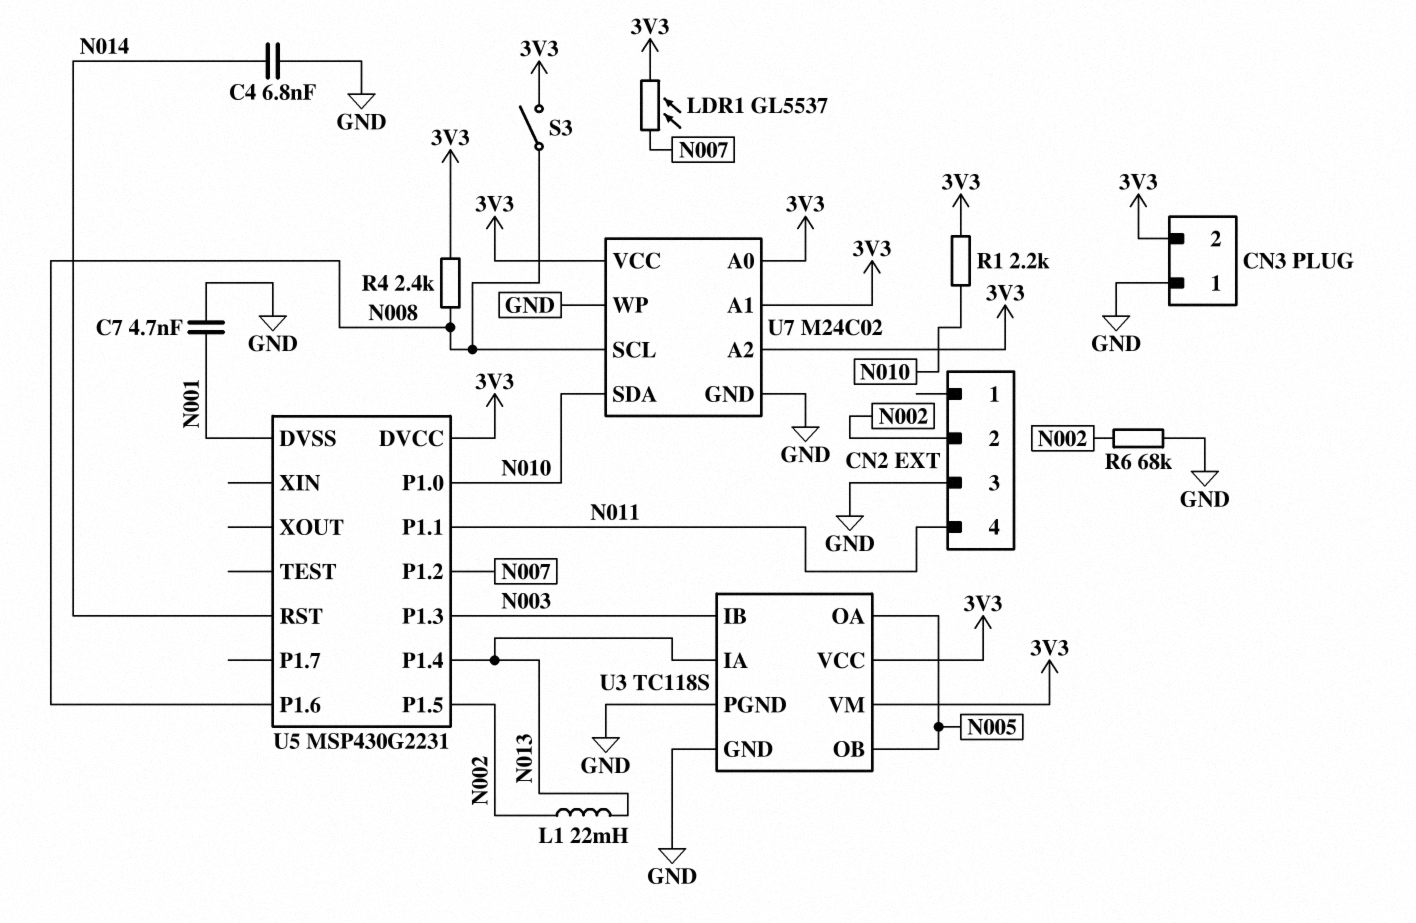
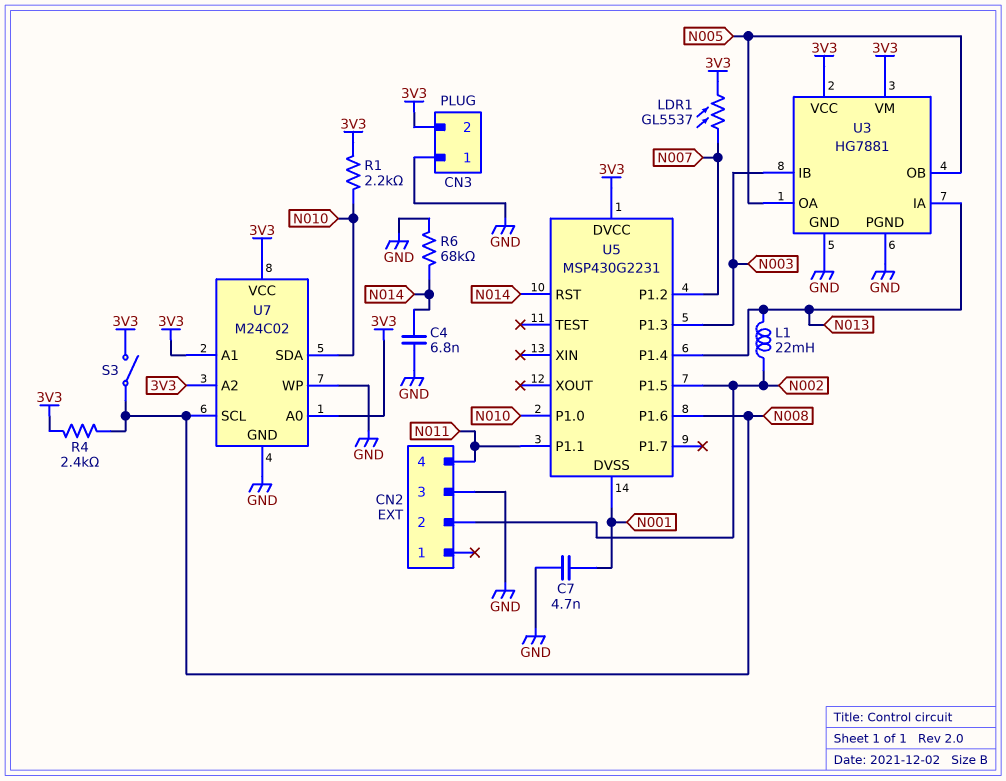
R6: 68k (GND, N002) -> 68k (GND, N014)
U3: TC118S -> HG7881

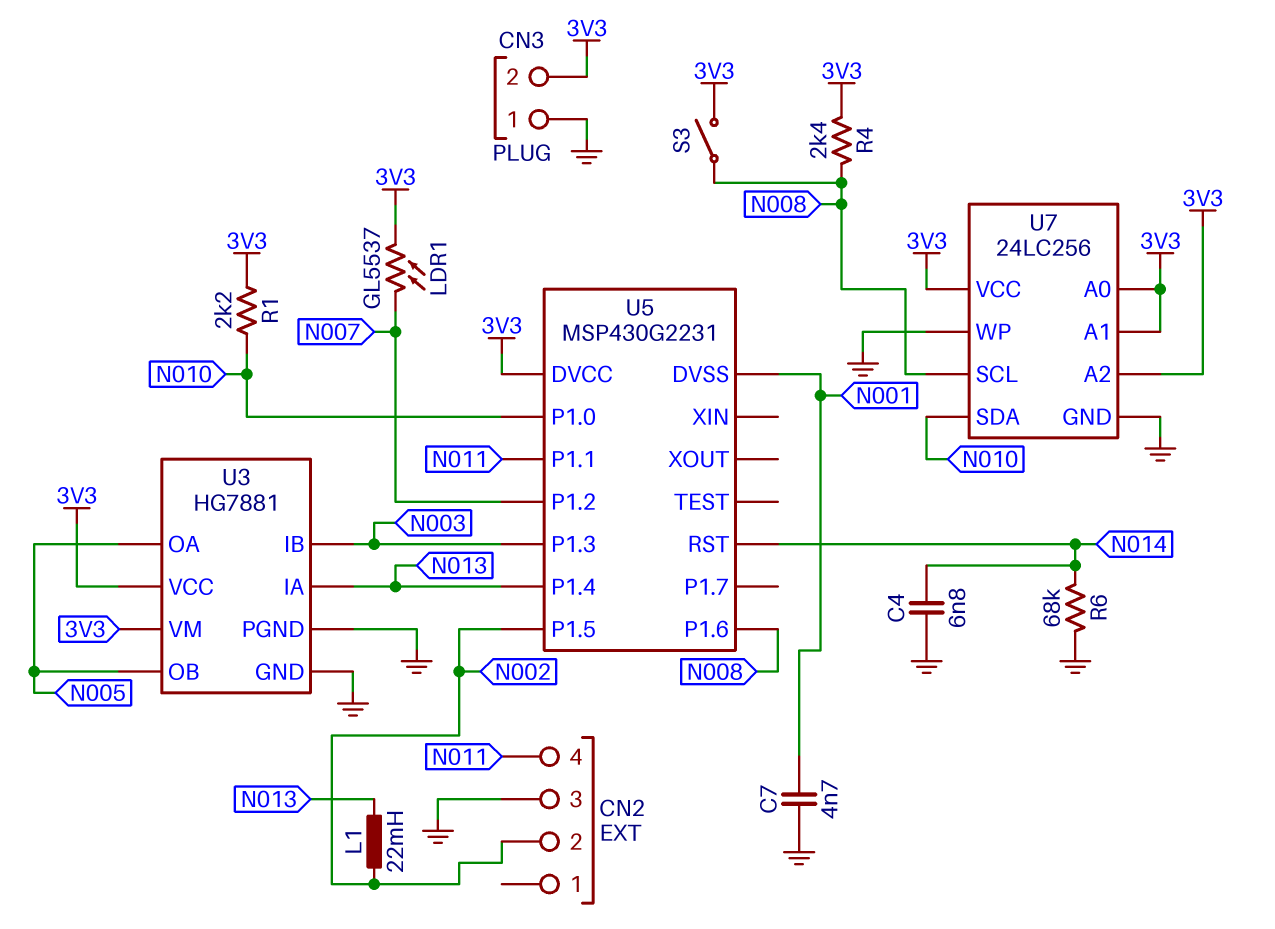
U7: M24C02 -> 24LC256

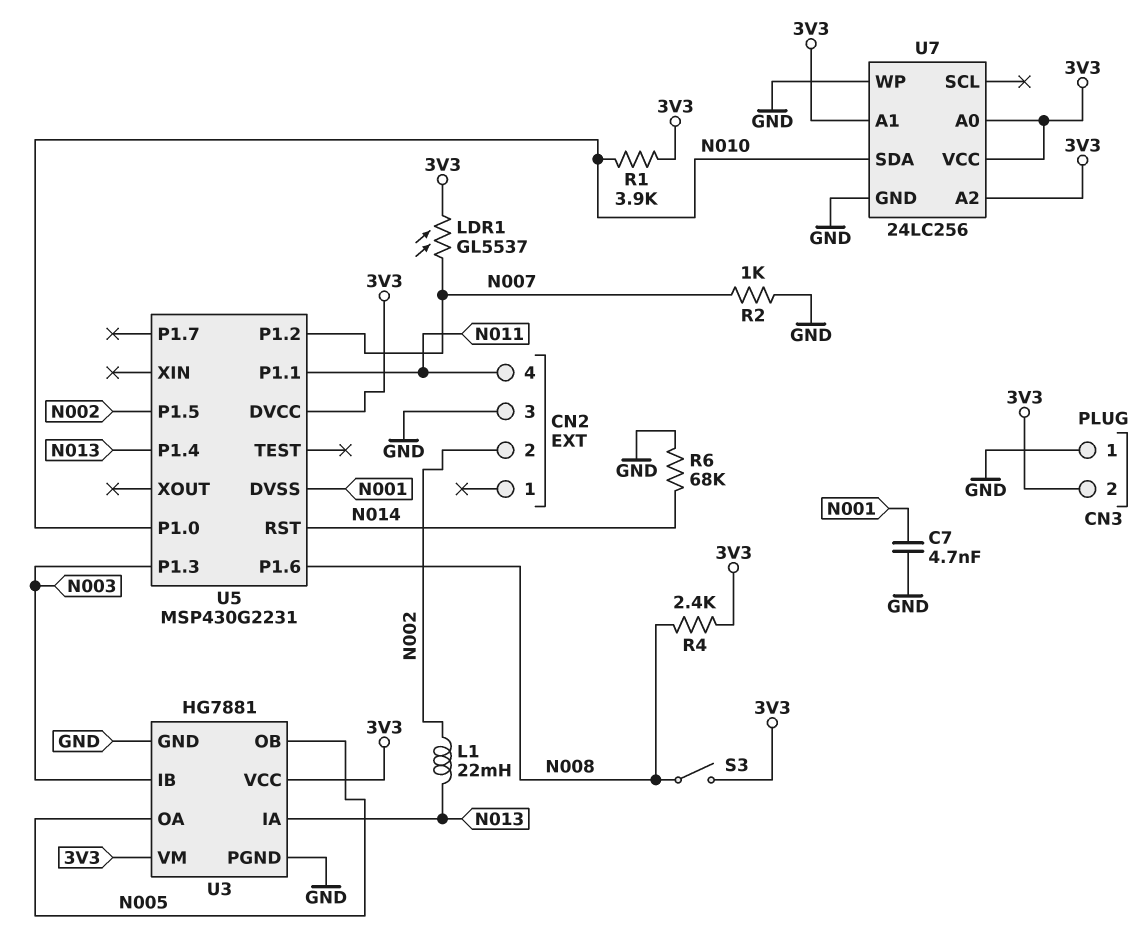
C4: 6.8nF (GND, N014) -> none
R1: 2.2k (3V3, N010) -> 3.9k (3V3, N010)
R2: none -> 1k (GND, N007)
U7 pin SCL: N008 -> none

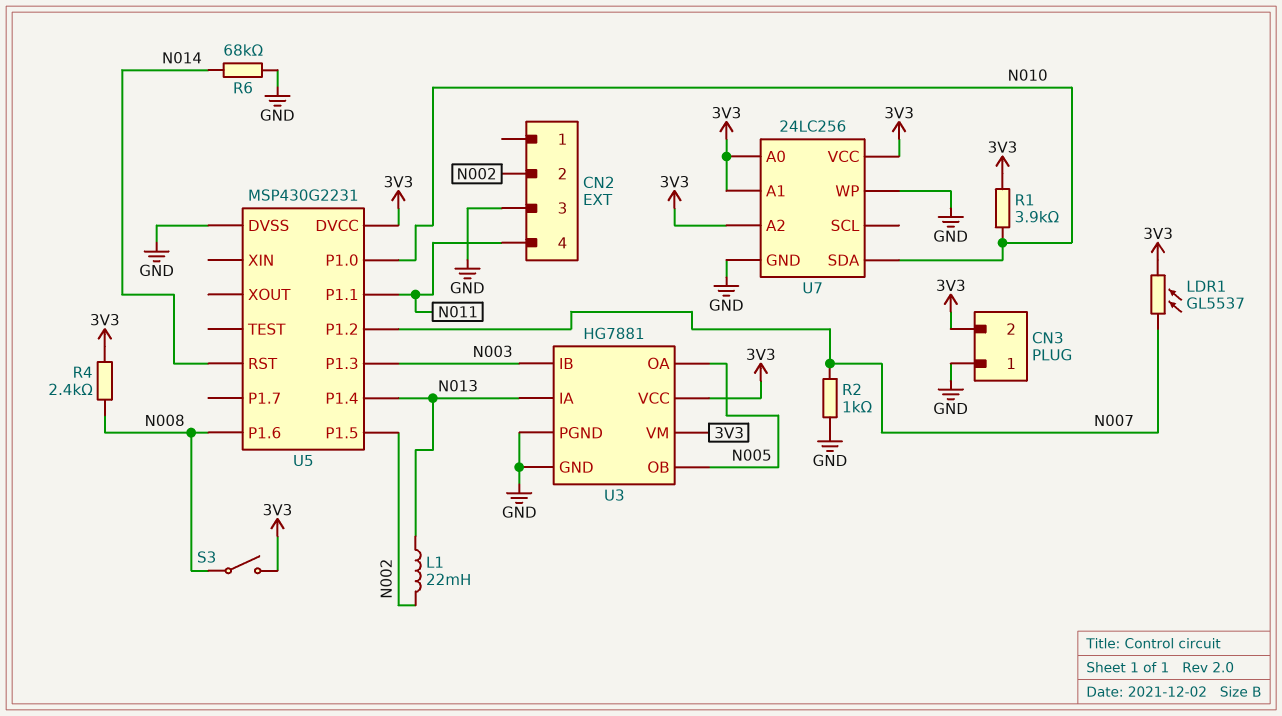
C7: 4.7nF (GND, N001) -> none
U5 pin DVSS: N001 -> GND

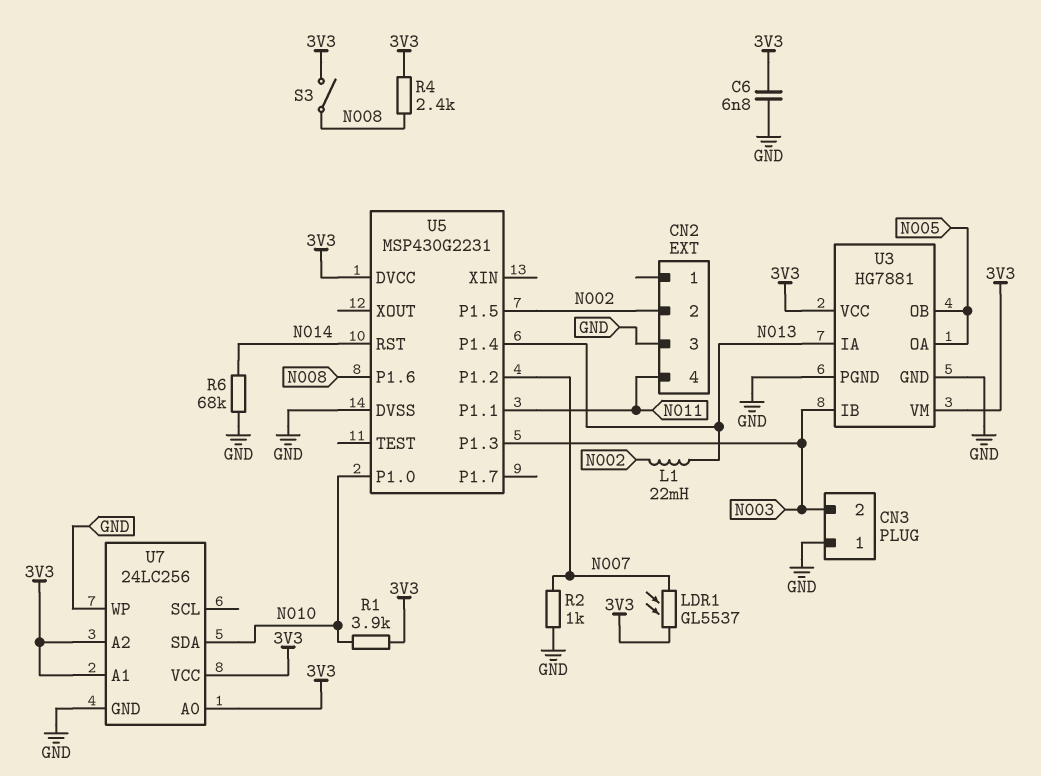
C6: none -> 6.8nF (3V3, GND)
CN3 pin 2: 3V3 -> N003

